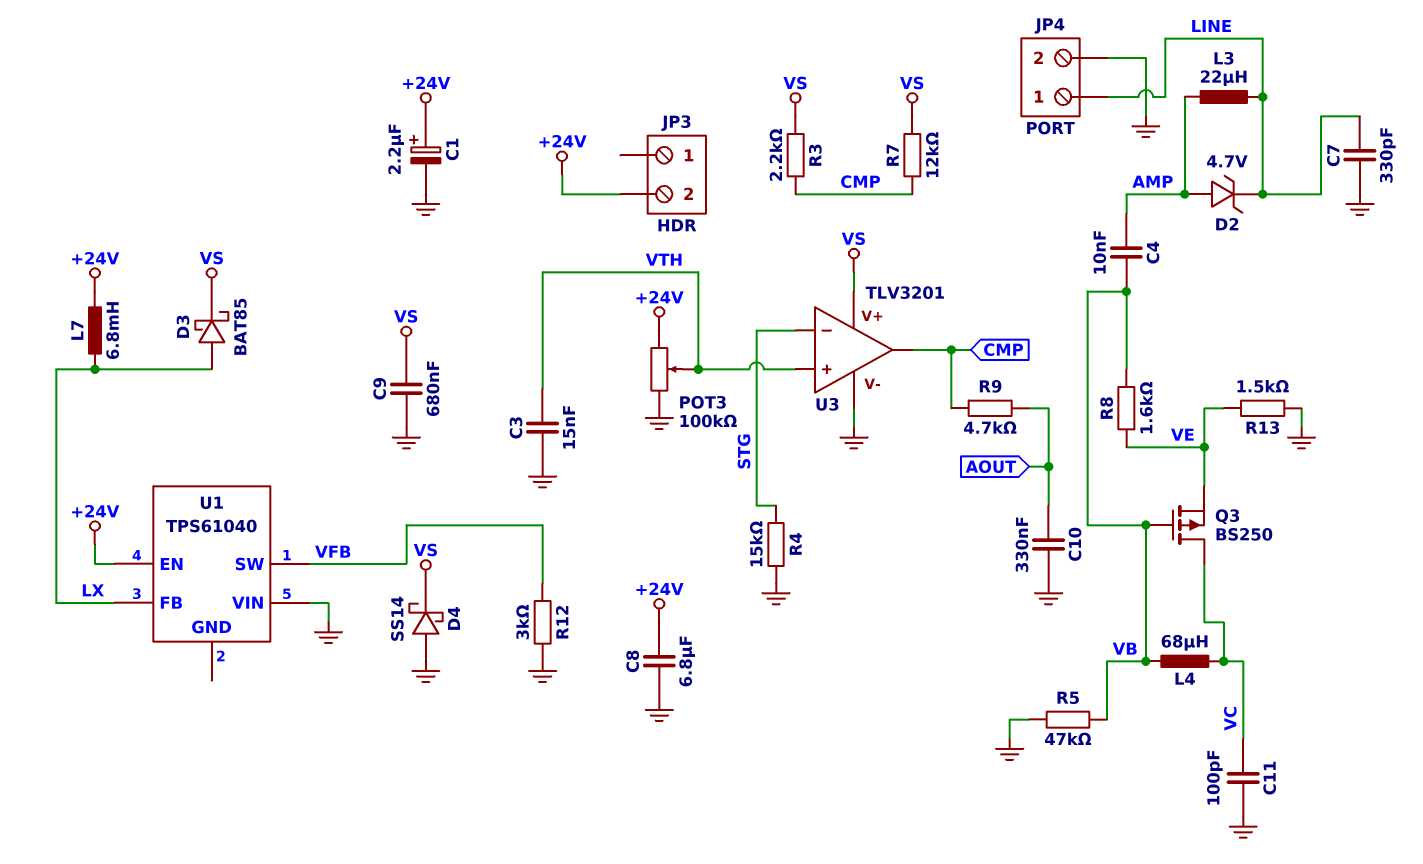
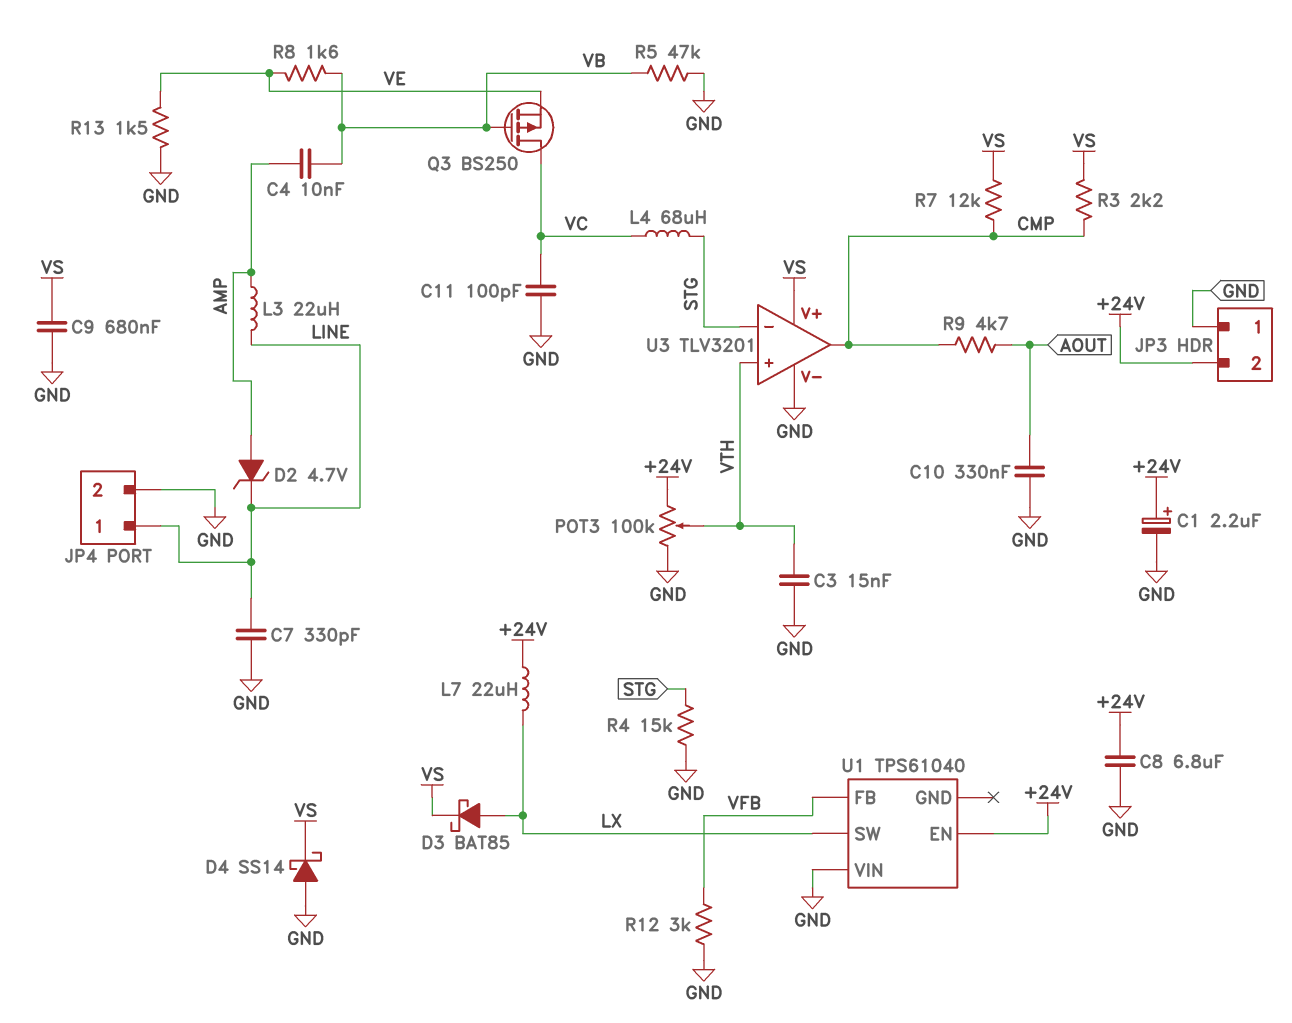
JP3 pin 1: none -> GND
L4: 68uH (VB, VC) -> 68uH (STG, VC)
L7: 6.8mH (+24V, LX) -> 22uH (+24V, LX)
U1 pin FB: LX -> VFB
U1 pin SW: VFB -> LX

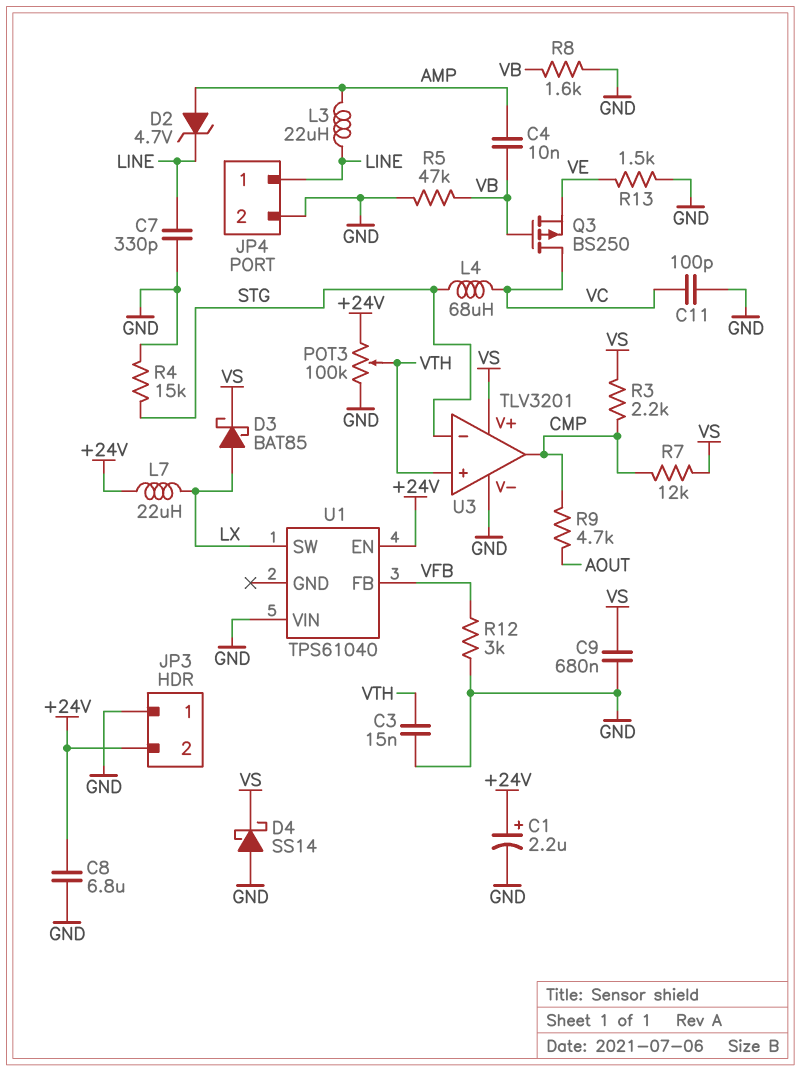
C10: 330nF (AOUT, GND) -> none
R8: 1.6k (VB, VE) -> 1.6k (GND, VB)

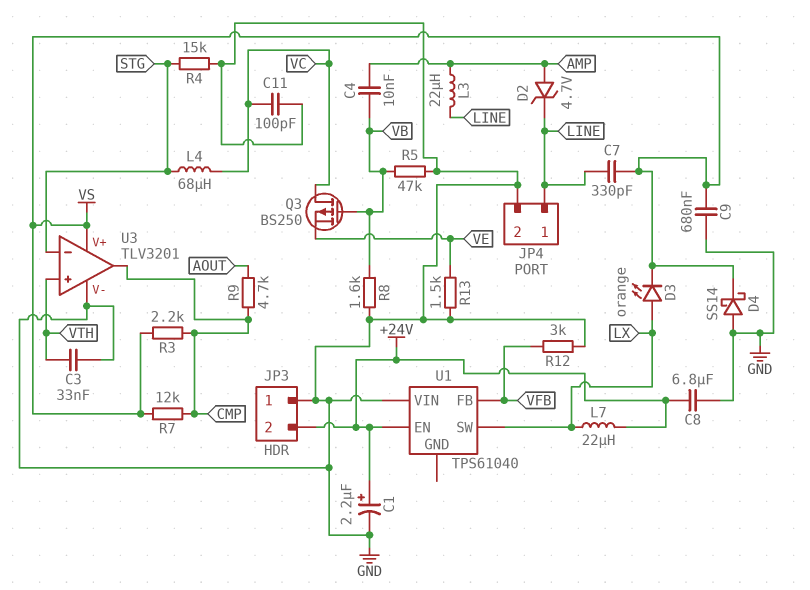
C3: 15nF (GND, VTH) -> 33nF (GND, VTH)
C7: 330pF (GND, LINE) -> 330pF (LINE, VS)
D3: schottky BAT85 (A LX, K VS) -> LED orange (A LX, K VS)
POT3: 100k (+24V, GND, wiper VTH) -> none

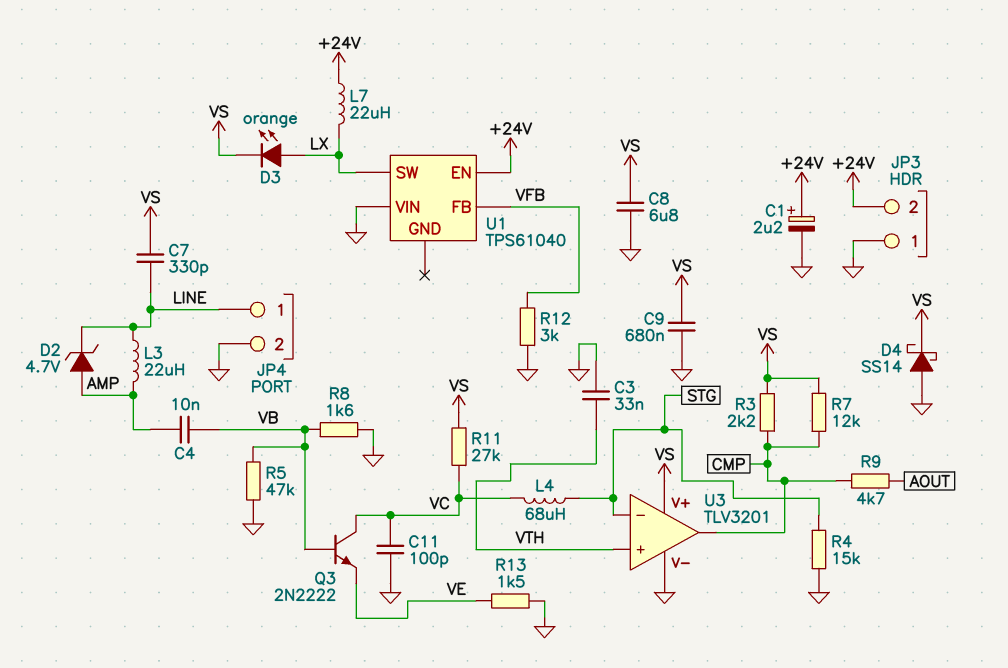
C8: 6.8uF (+24V, GND) -> 6.8uF (GND, VS)
Q3: PMOS BS250 (G VB, D VC, S VE) -> NPN 2N2222 (B VB, C VC, E VE)
R11: none -> 27k (VC, VS)

